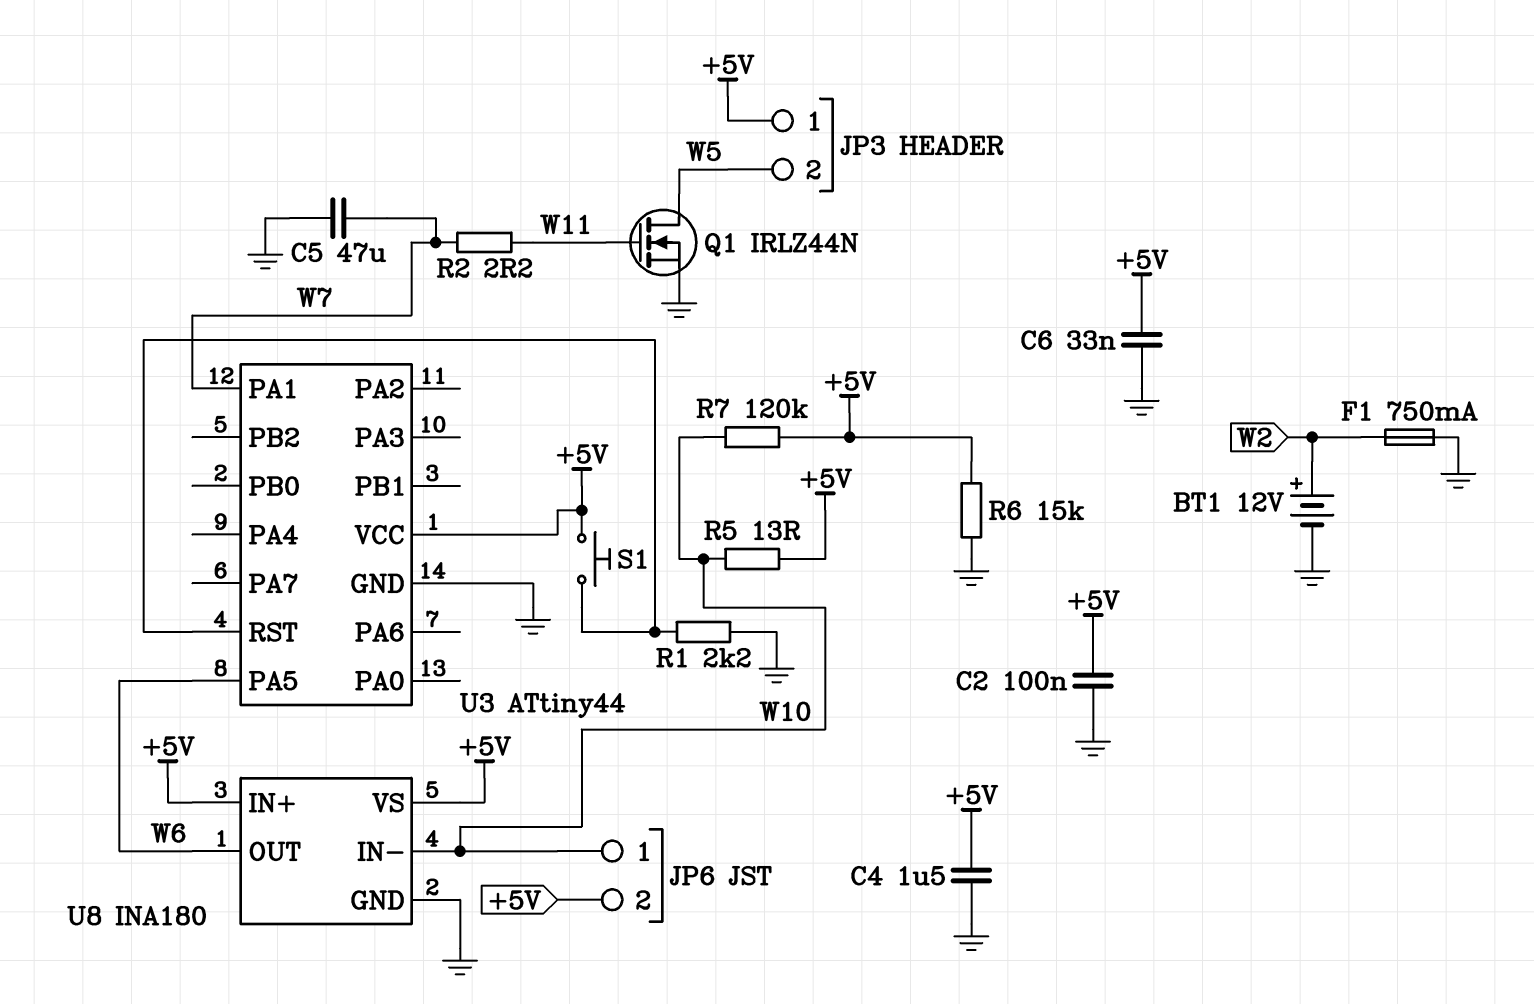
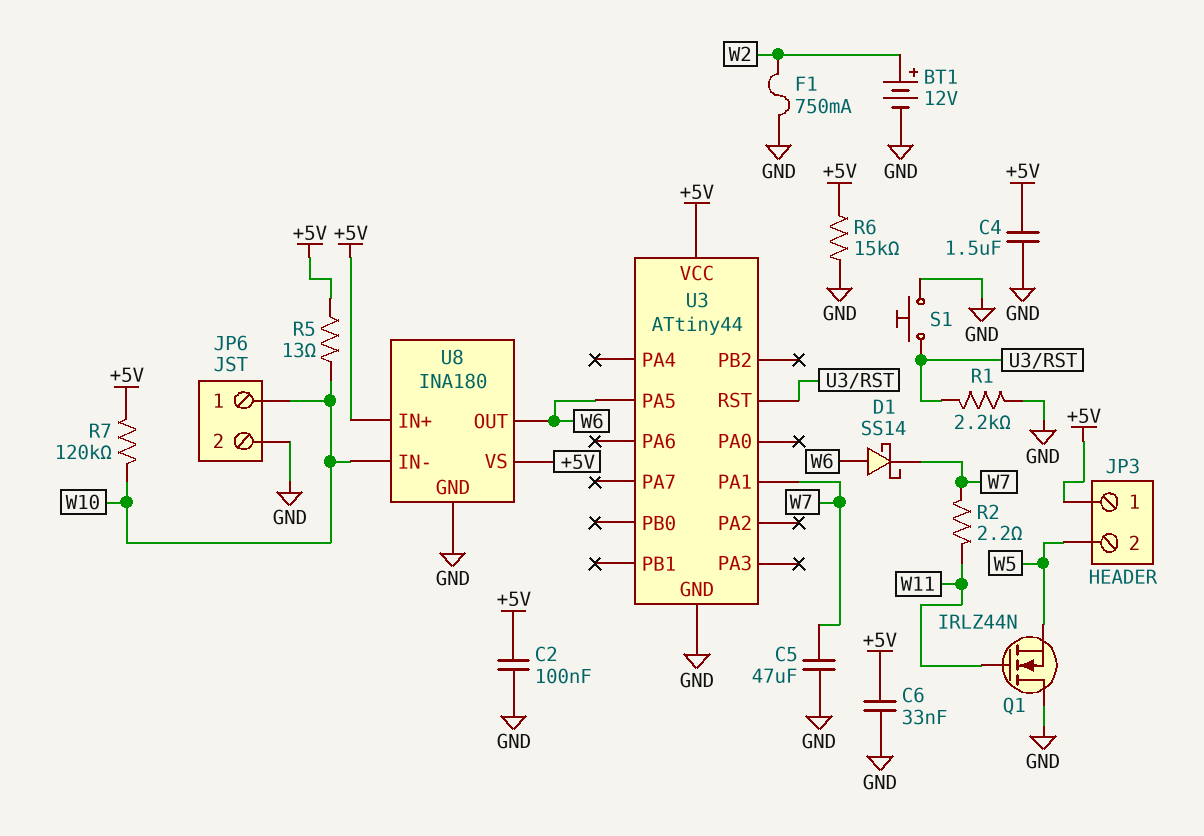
D1: none -> schottky SS14 (A W6, K W7)
JP6 pin 2: +5V -> GND
Q1: NMOS IRLZ44N (G W11, D W5, S GND) -> NMOS IRLZ44N (G W11, D GND, S W5)
S1: button (+5V, U3/RST) -> button (GND, U3/RST)

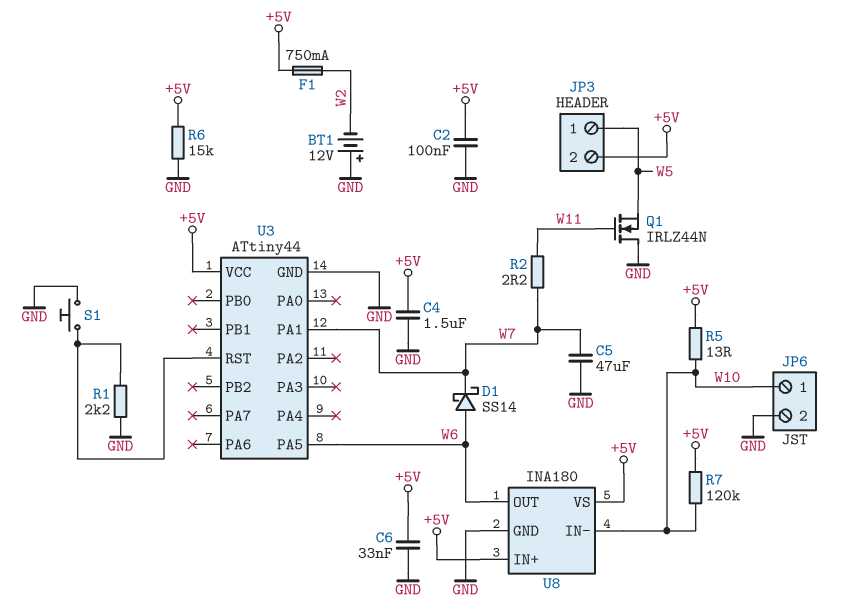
BT1: 12V (plus W2, minus GND) -> 12V (plus GND, minus W2)
F1: 750mA (GND, W2) -> 750mA (+5V, W2)
JP3 pin 1: +5V -> W5
JP3 pin 2: W5 -> +5V

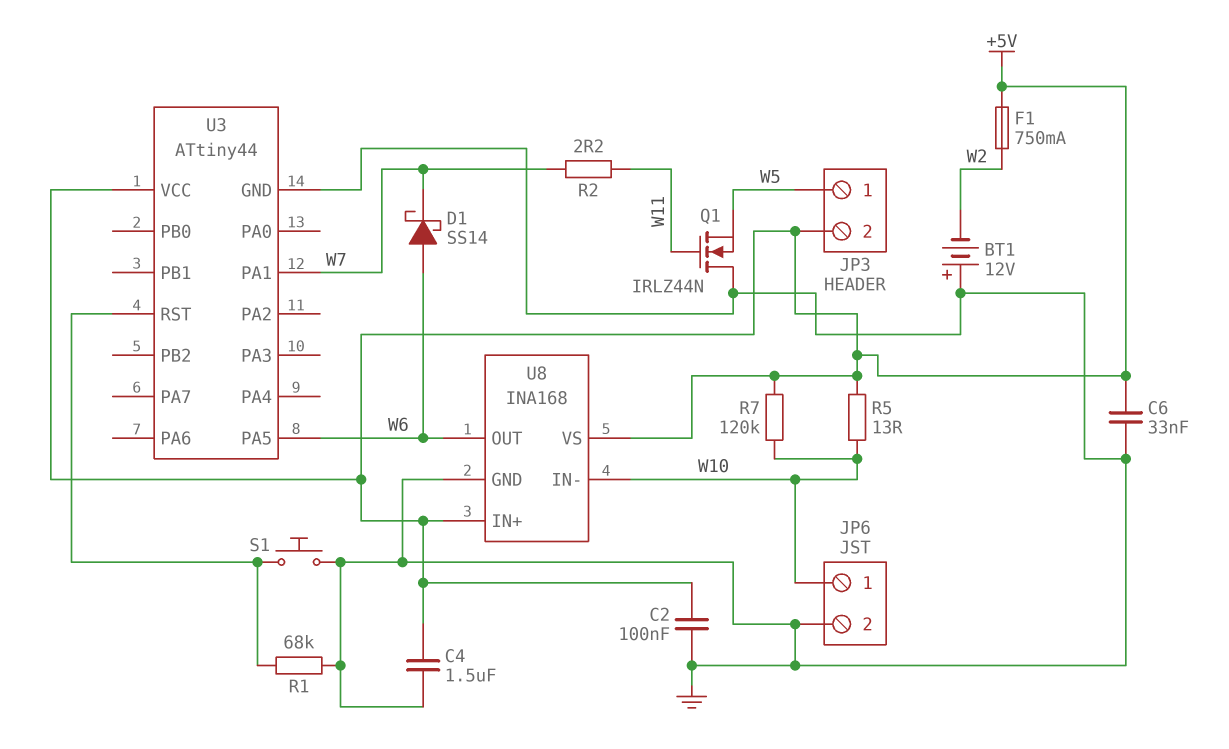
C5: 47uF (GND, W7) -> none
R1: 2.2k (GND, U3/RST) -> 68k (GND, U3/RST)
R6: 15k (+5V, GND) -> none
U8: INA180 -> INA168

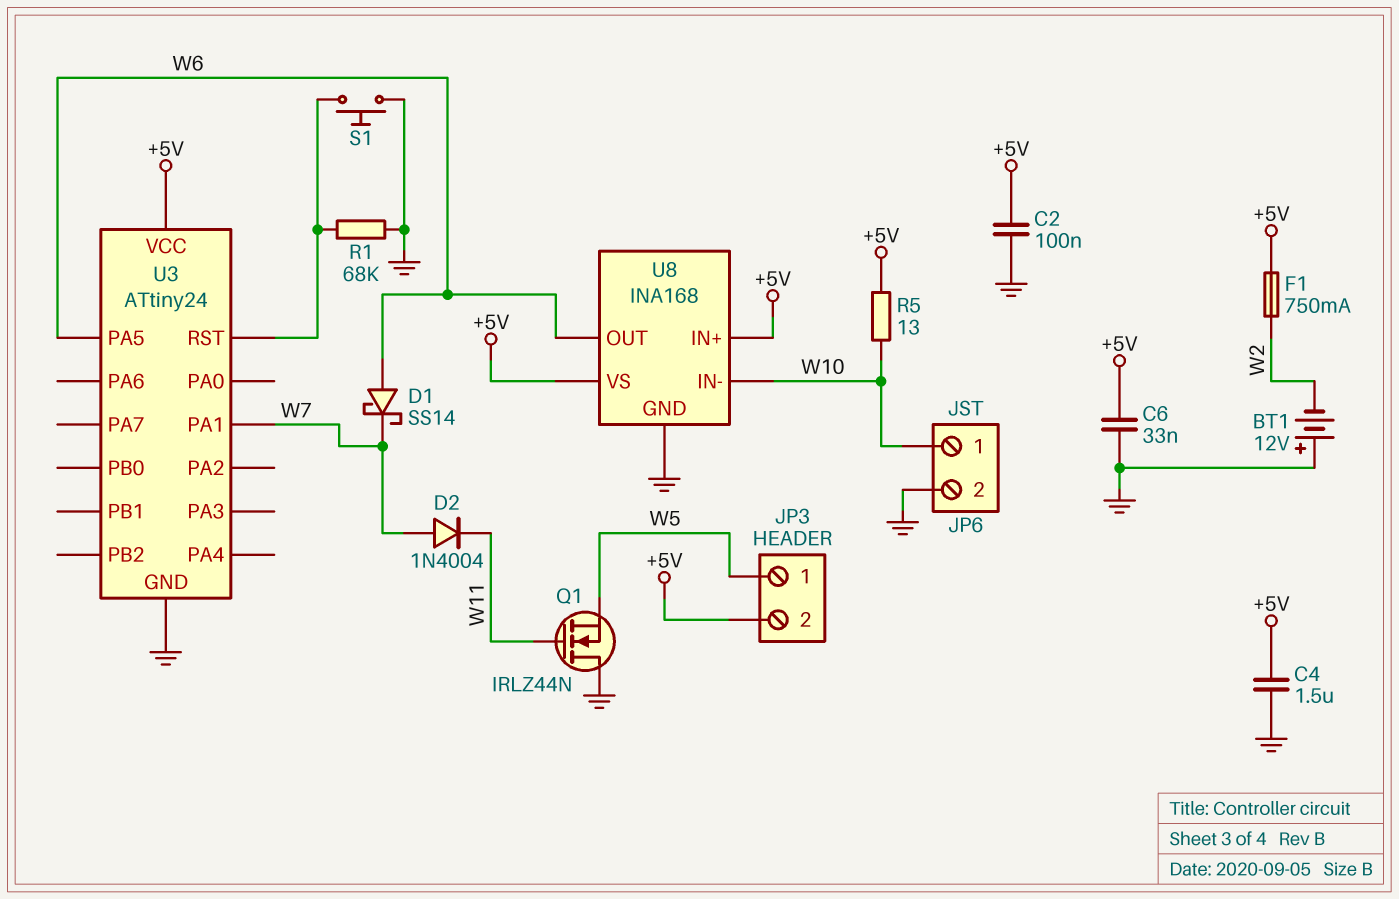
D2: none -> diode 1N4004 (A W7, K W11)
R2: 2.2 (W7, W11) -> none
R7: 120k (+5V, W10) -> none
U3: ATtiny44 -> ATtiny24

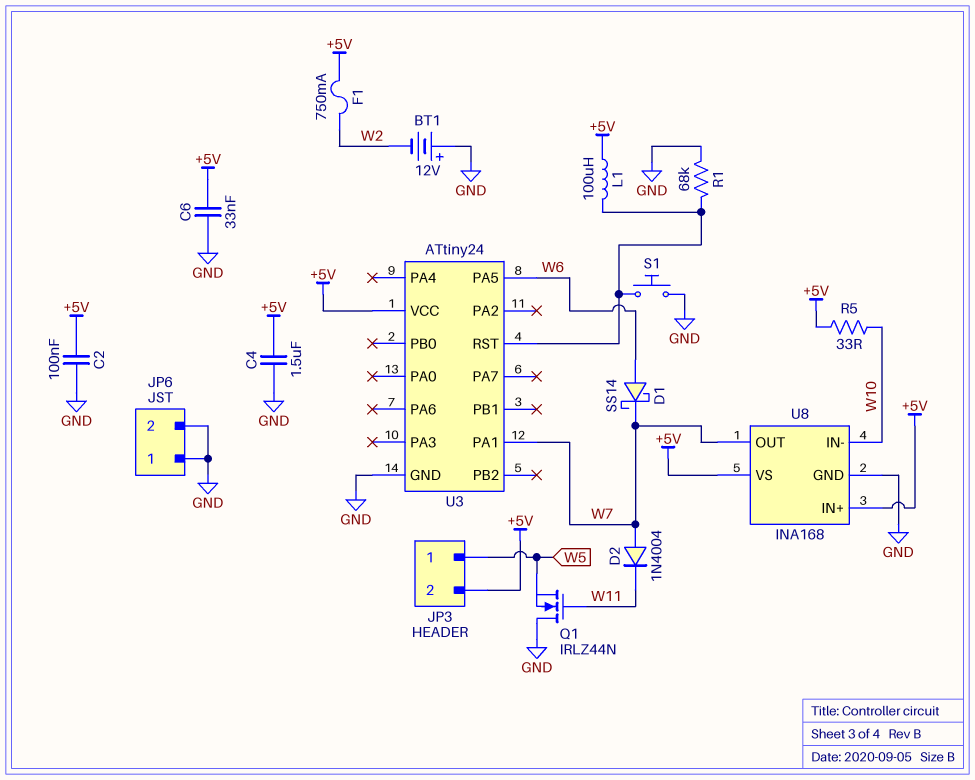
JP6 pin 1: W10 -> GND
L1: none -> 100uH (+5V, U3/RST)
R5: 13 (+5V, W10) -> 33 (+5V, W10)
U8 pin OUT: W6 -> W7

